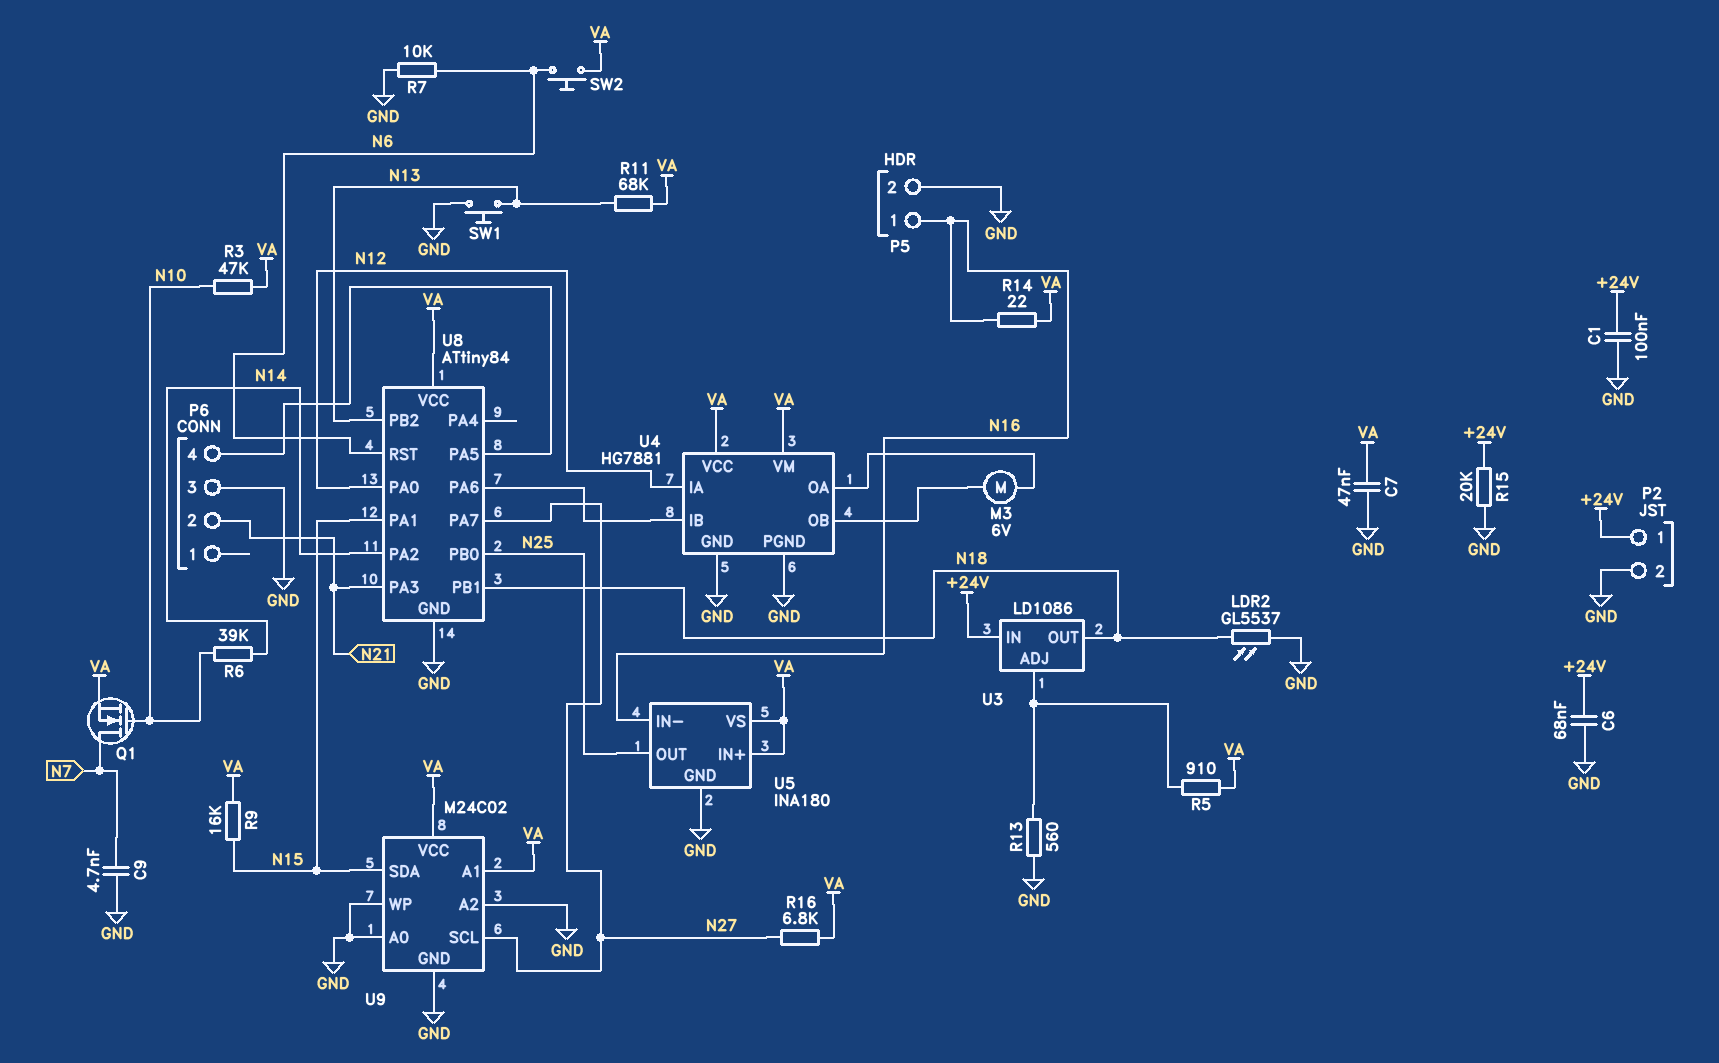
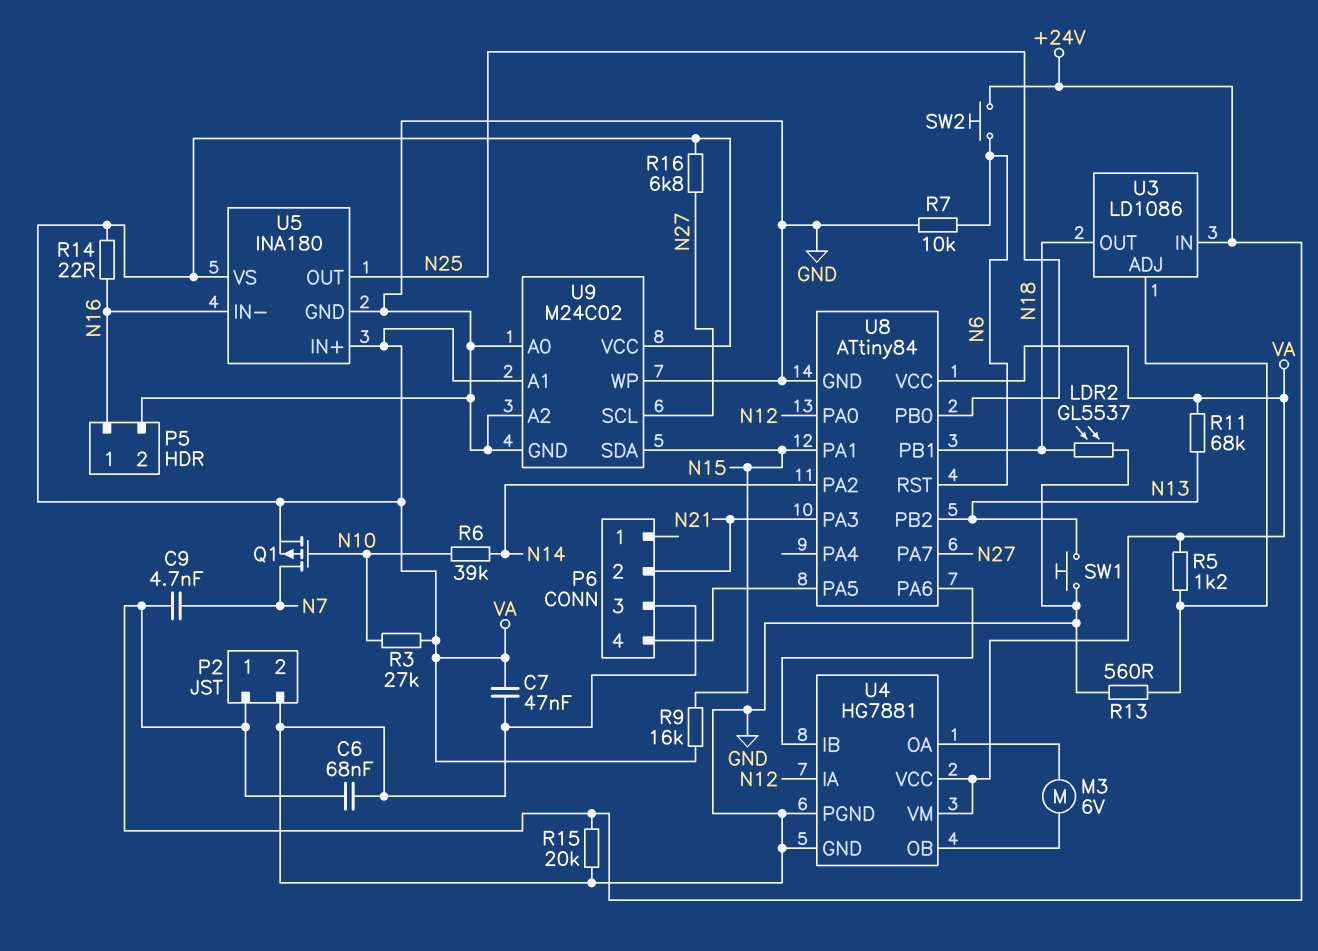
C1: 100nF (+24V, GND) -> none
C9: 4.7nF (GND, N7) -> 4.7nF (+24V, N7)
Q1: NMOS (G N10, D N7, S VA) -> PMOS (G N10, D N7, S VA)
R3: 47k (N10, VA) -> 27k (N10, VA)
R5: 910 (U3/ADJ, VA) -> 1.2k (U3/ADJ, VA)
SW2: button (N6, VA) -> button (+24V, N6)

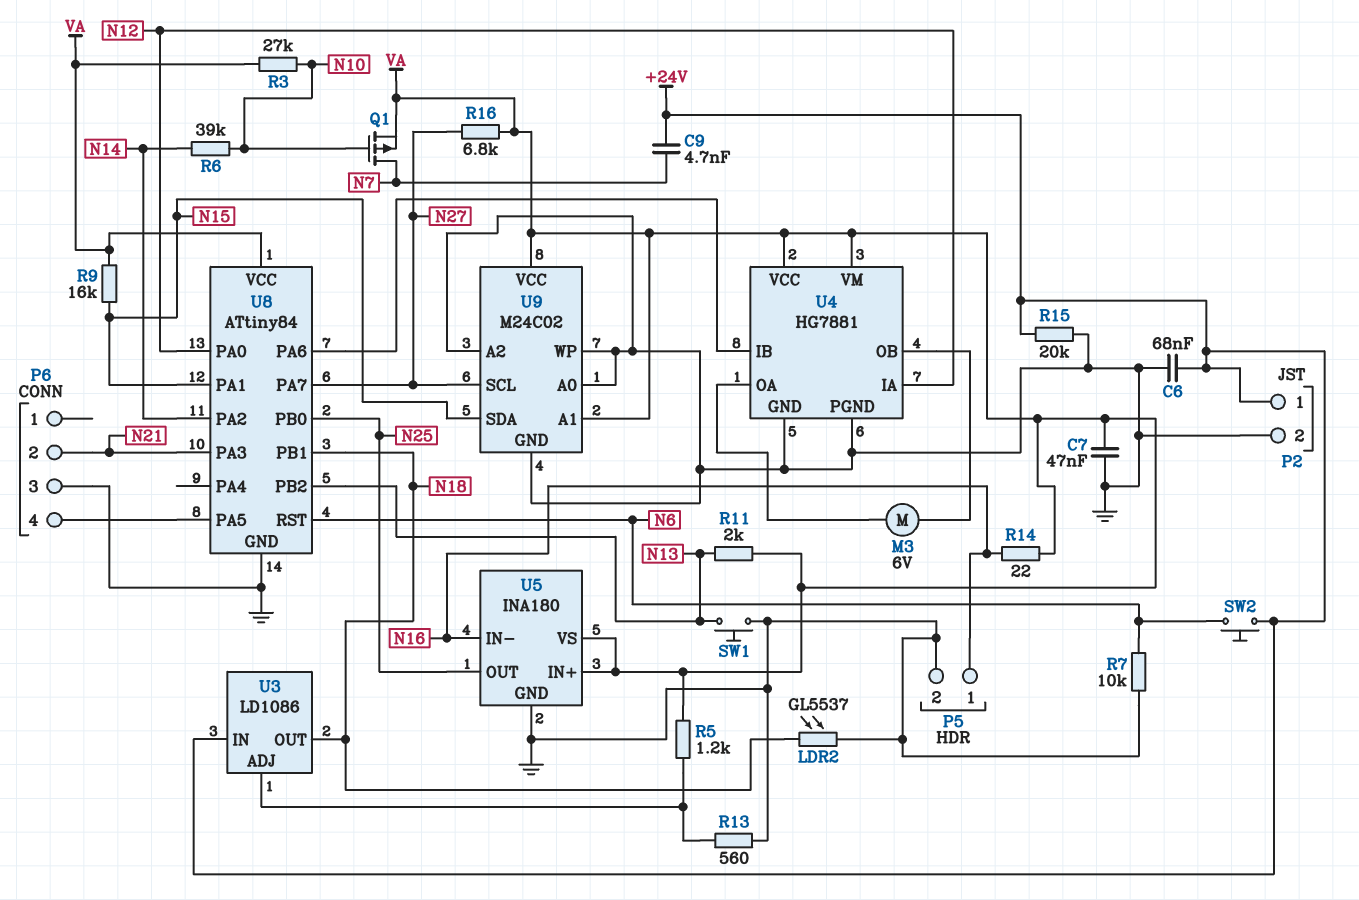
R11: 68k (N13, VA) -> 2k (N13, VA)

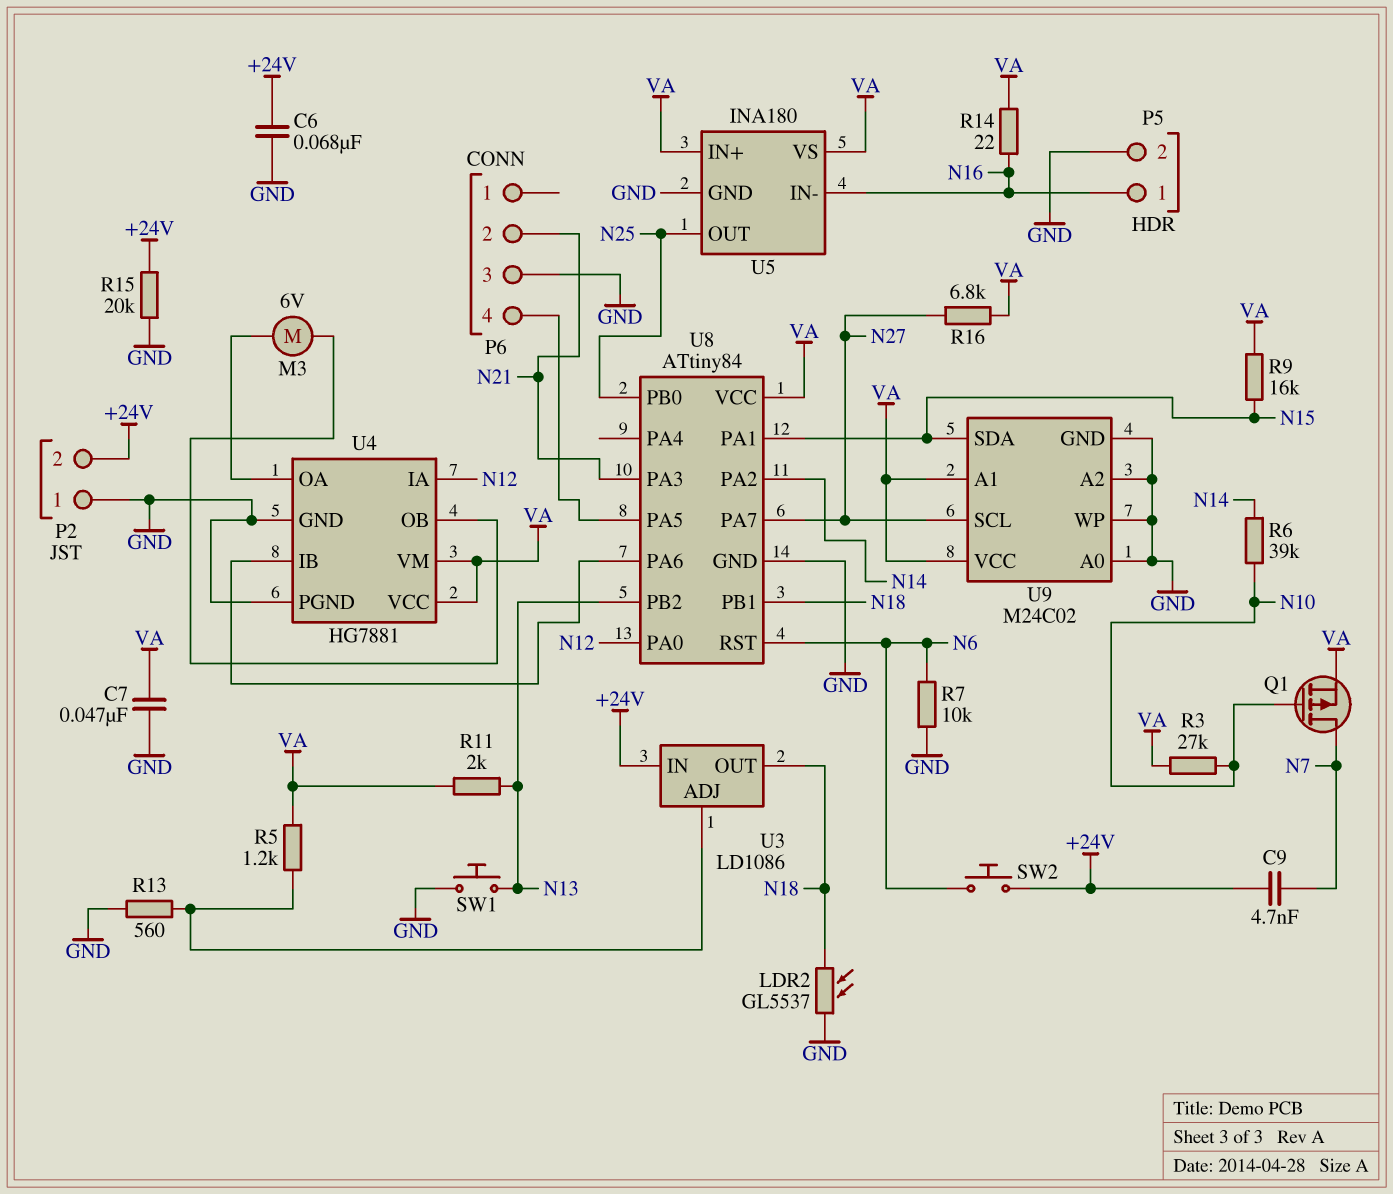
P2 pin 1: +24V -> GND
P2 pin 2: GND -> +24V

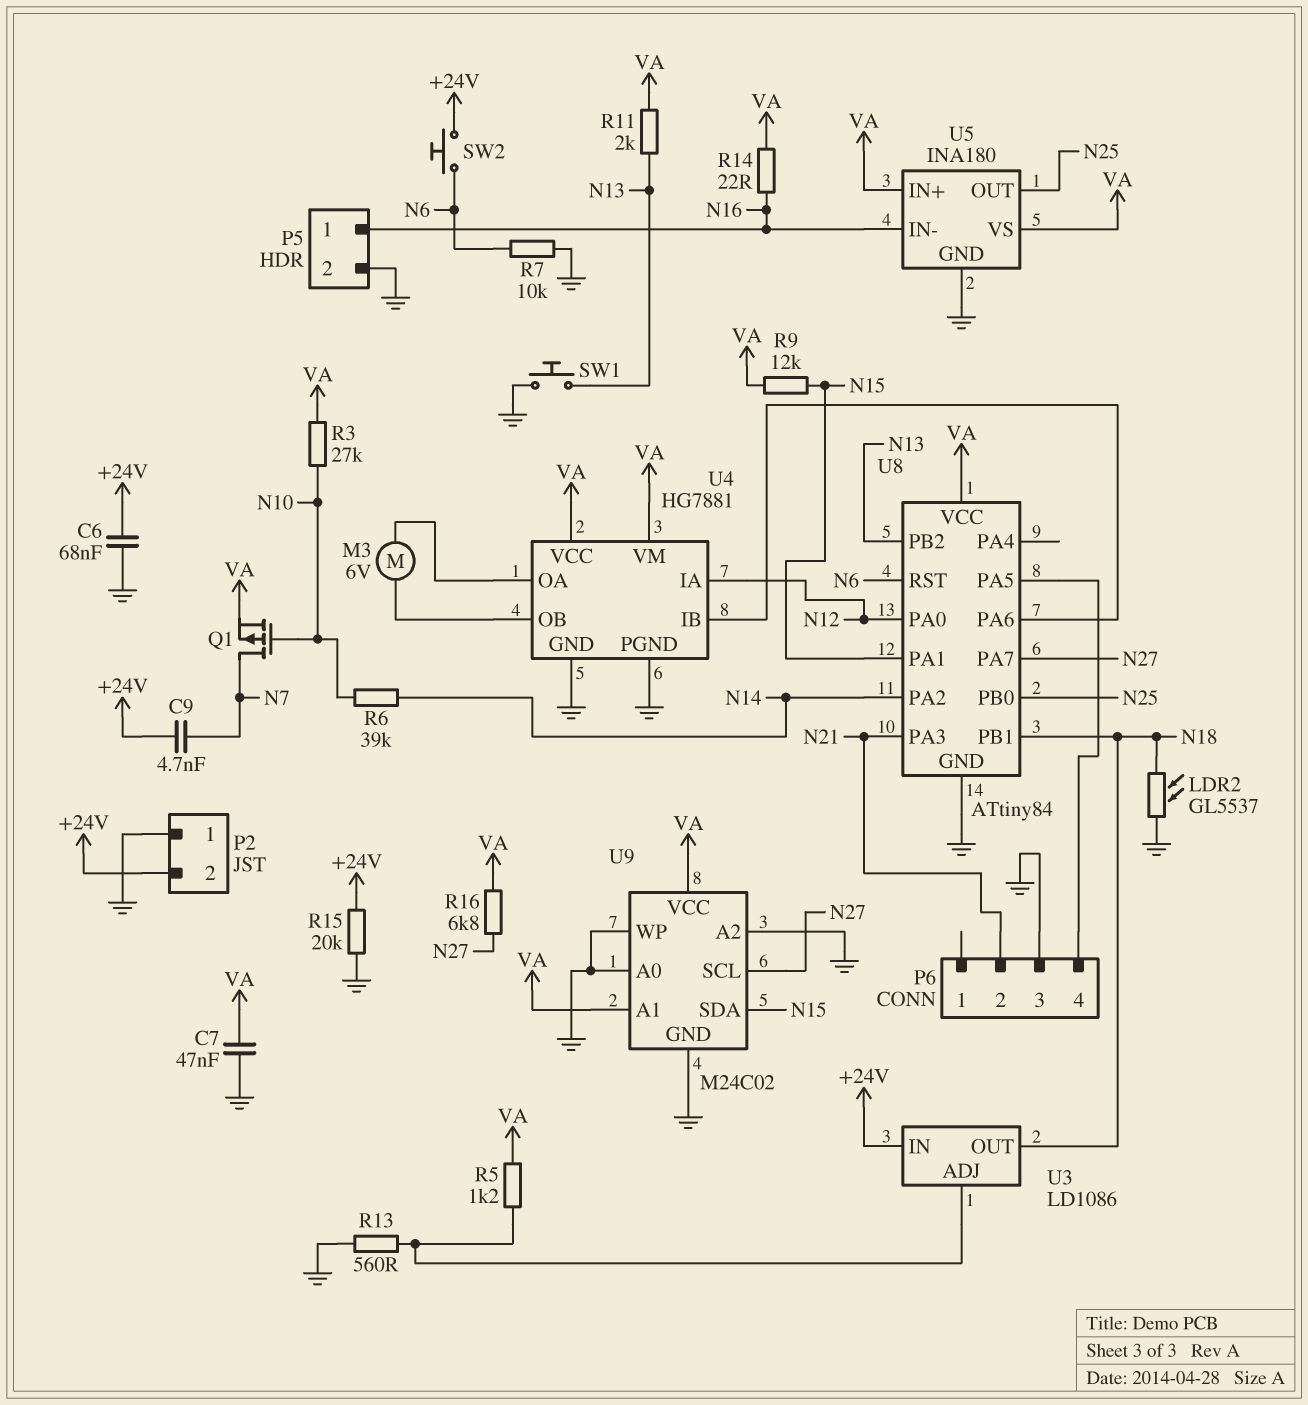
R9: 16k (N15, VA) -> 12k (N15, VA)

